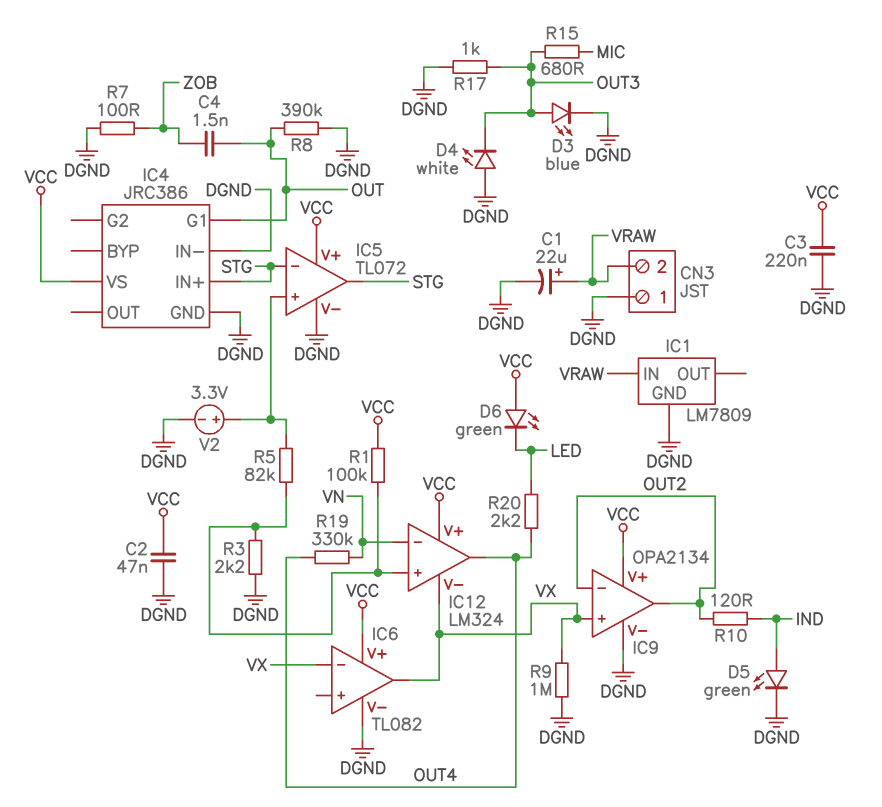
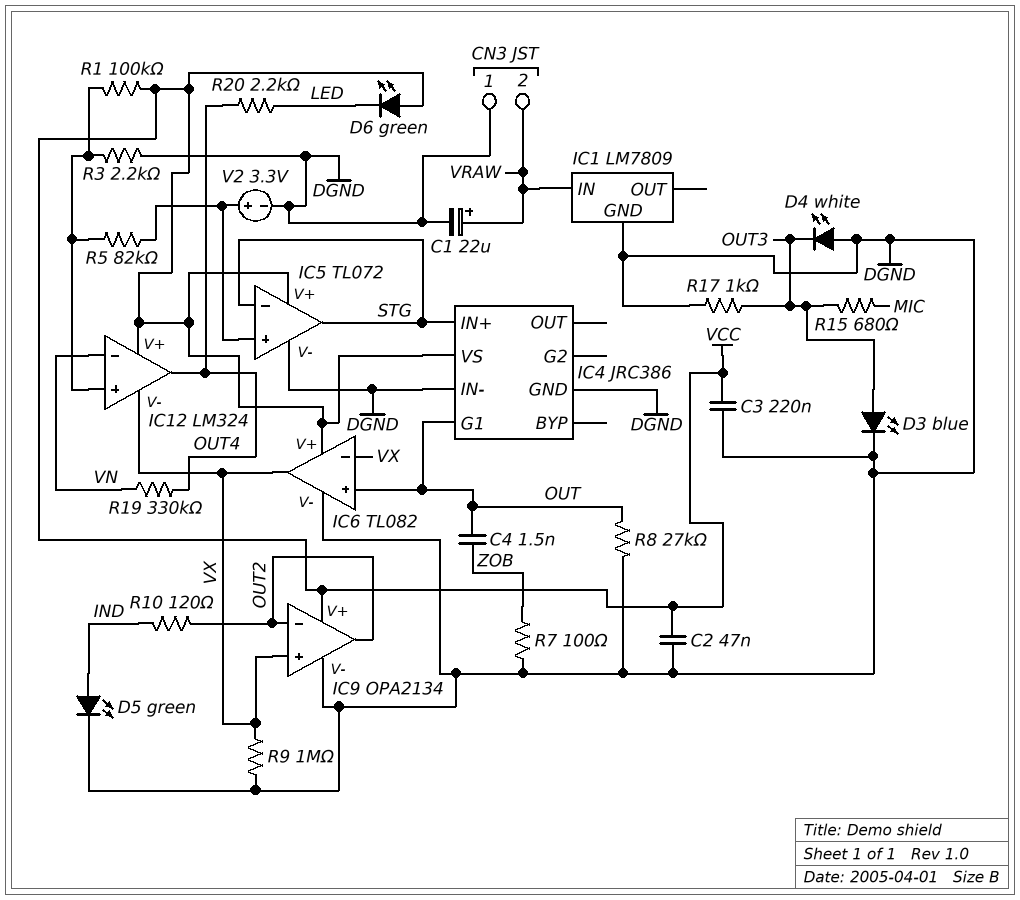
IC6 pin in+: none -> OUT
R8: 390k (DGND, OUT) -> 27k (DGND, OUT)

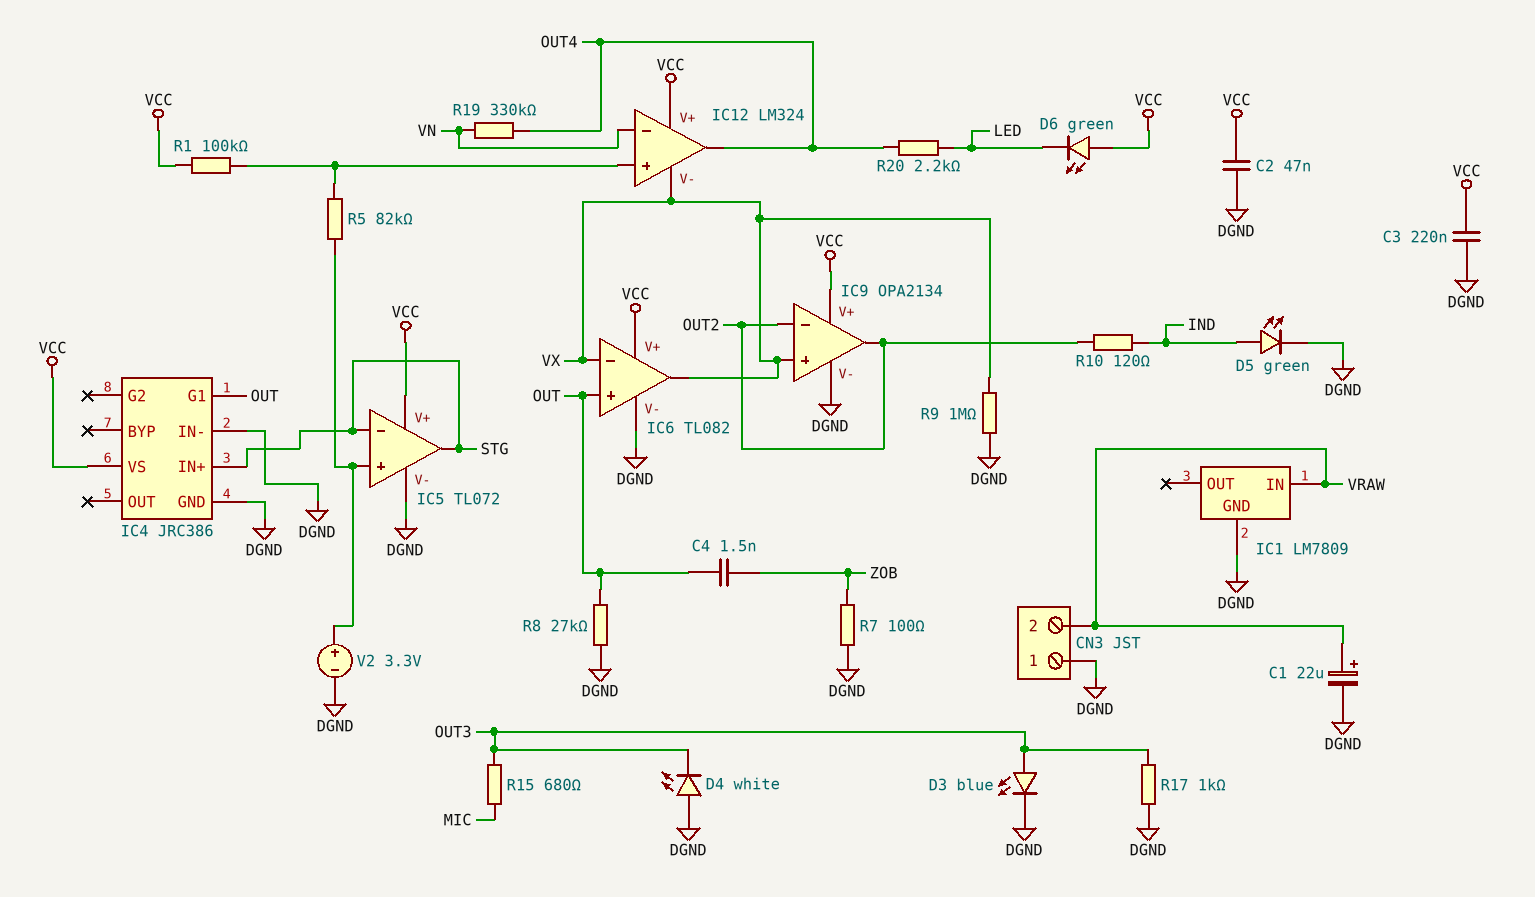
R3: 2.2k (DGND, IC12/in+) -> none

